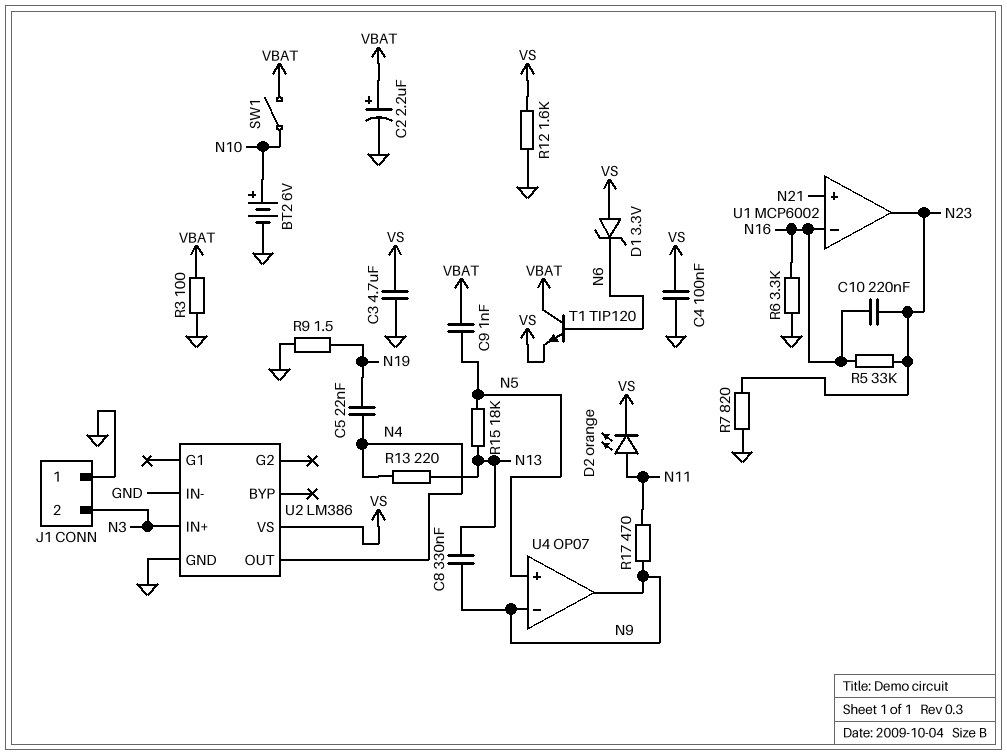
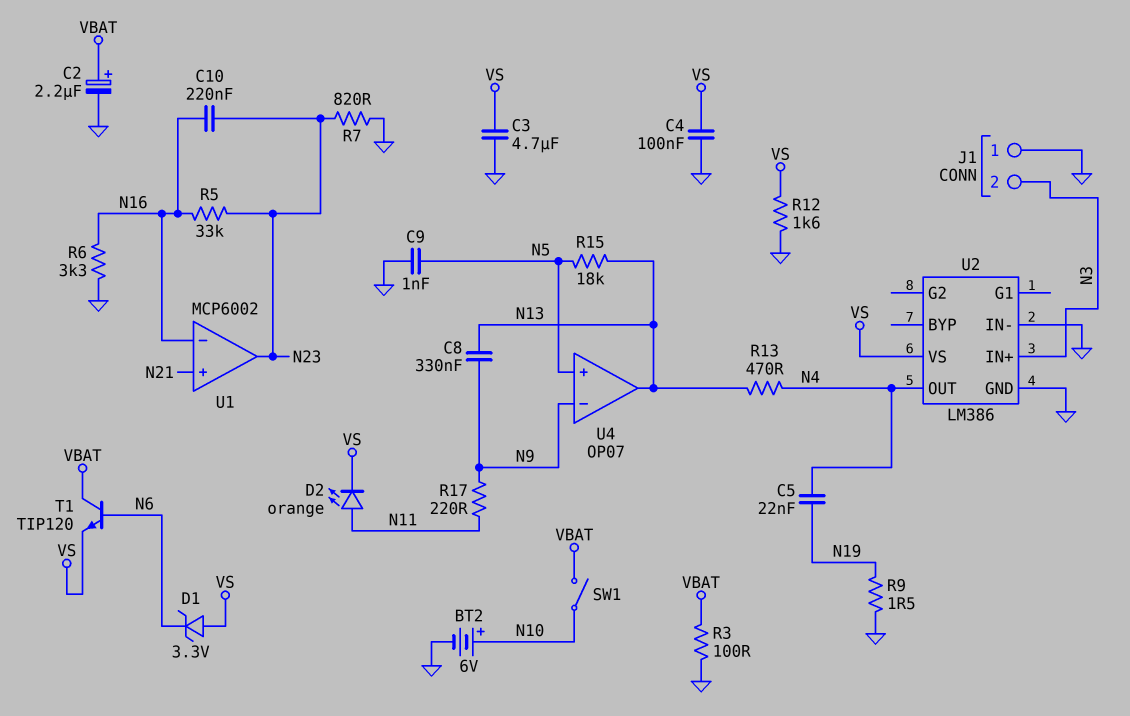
C9: 1nF (N5, VBAT) -> 1nF (GND, N5)
R13: 220 (N4, N13) -> 470 (N4, N13)
R17: 470 (N9, N11) -> 220 (N9, N11)
U4 pin out: N9 -> N13

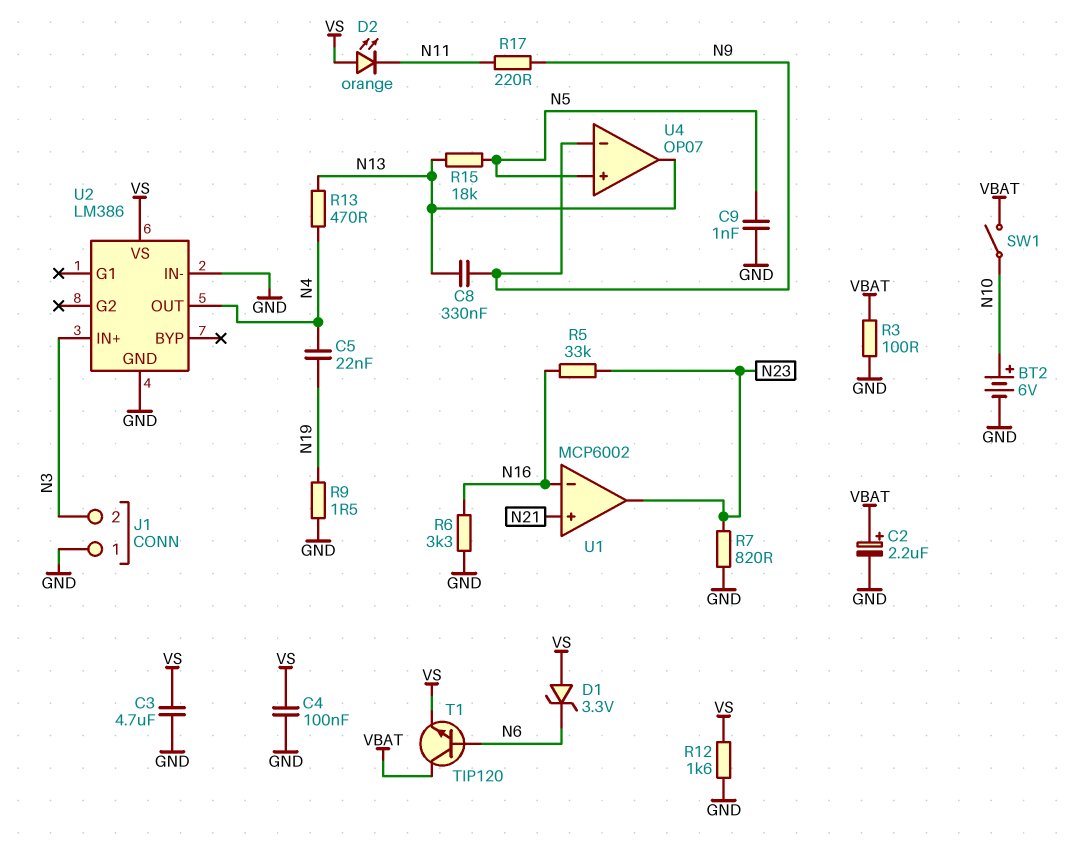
C10: 220nF (N16, N23) -> none
D2: LED orange (A N11, K VS) -> LED orange (A VS, K N11)

